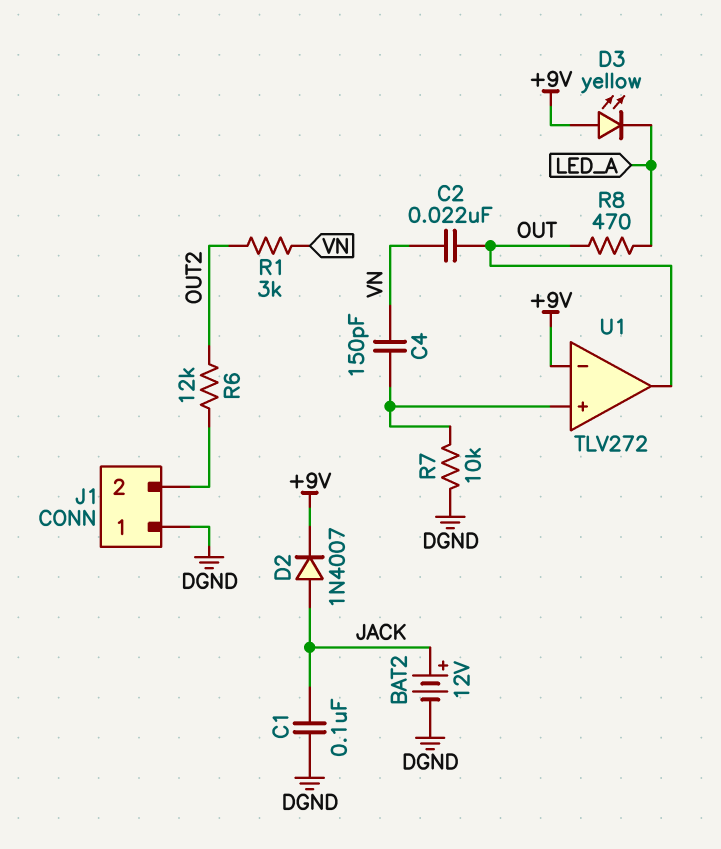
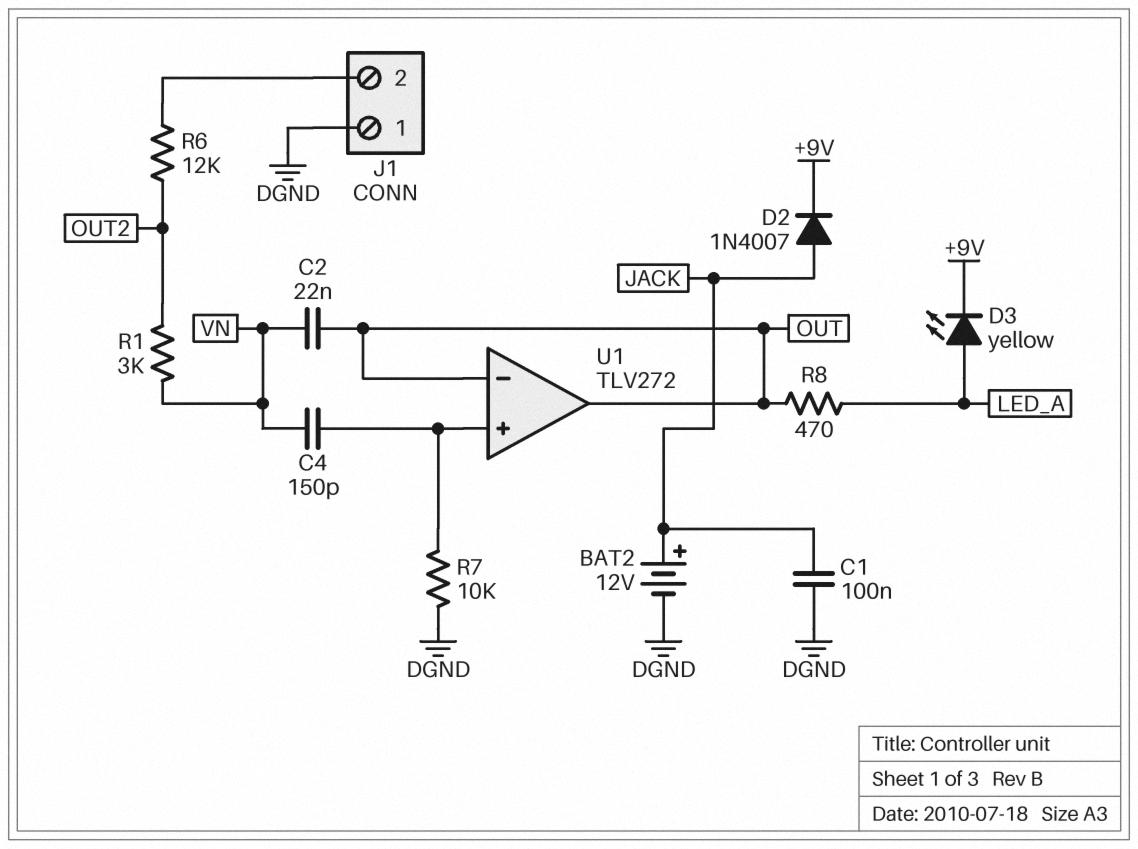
D3: LED yellow (A +9V, K LED_A) -> LED yellow (A LED_A, K +9V)
U1 pin in-: +9V -> OUT

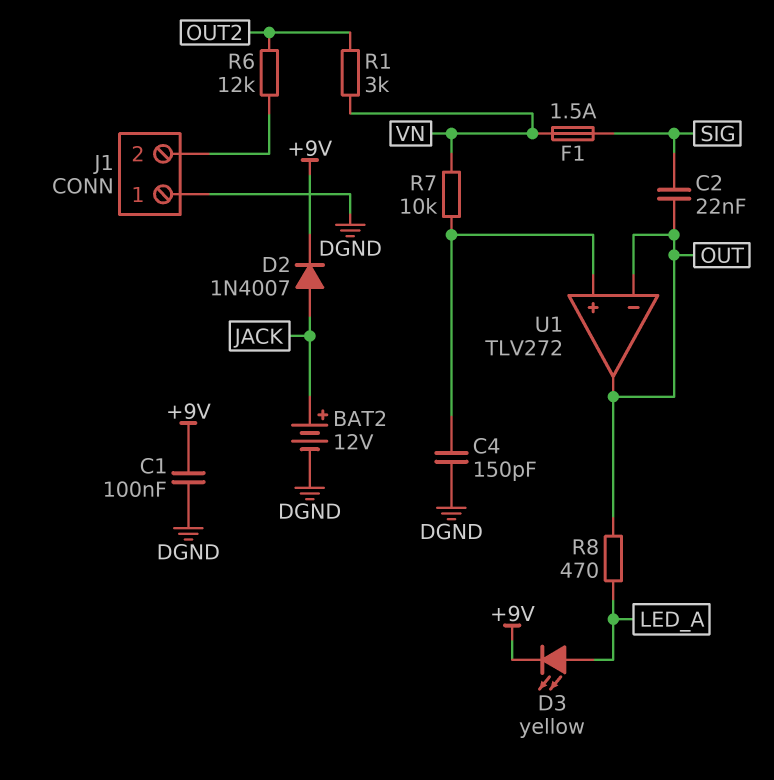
C1: 100nF (DGND, JACK) -> 100nF (+9V, DGND)
C2: 22nF (OUT, VN) -> 22nF (OUT, SIG)
C4: 150pF (U1/in+, VN) -> 150pF (DGND, U1/in+)
F1: none -> 1.5A (SIG, VN)
R7: 10k (DGND, U1/in+) -> 10k (U1/in+, VN)

